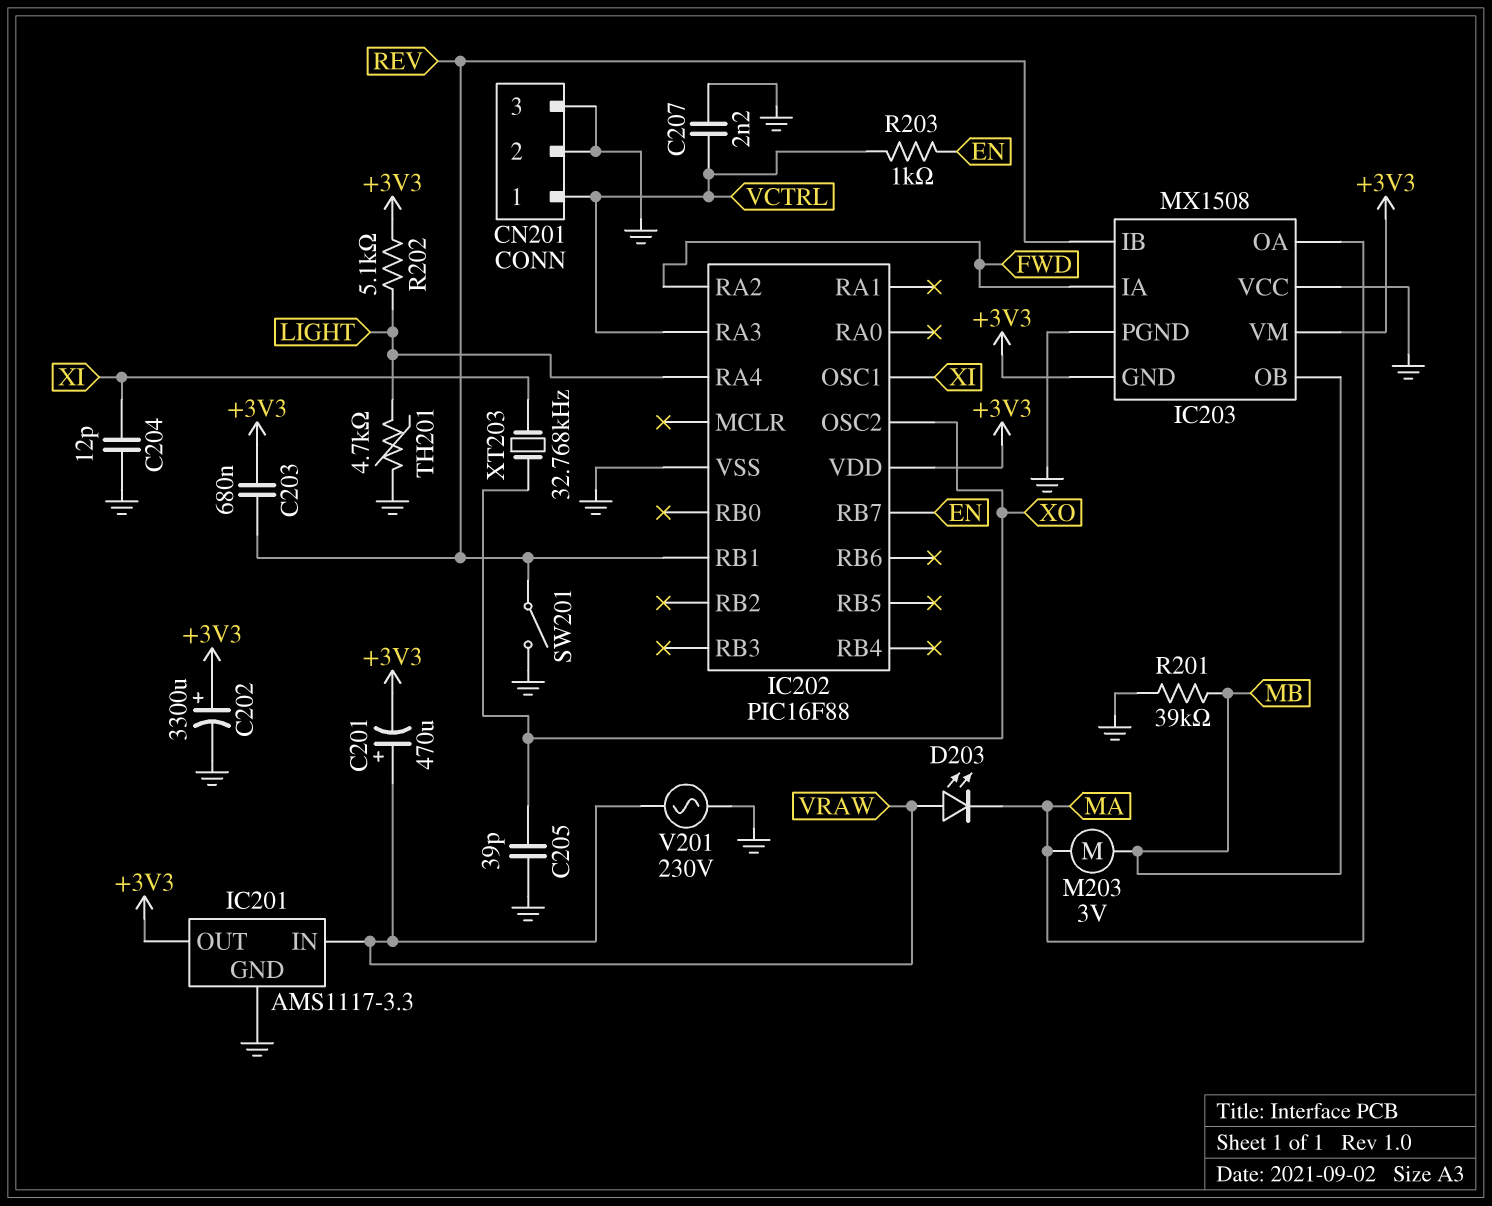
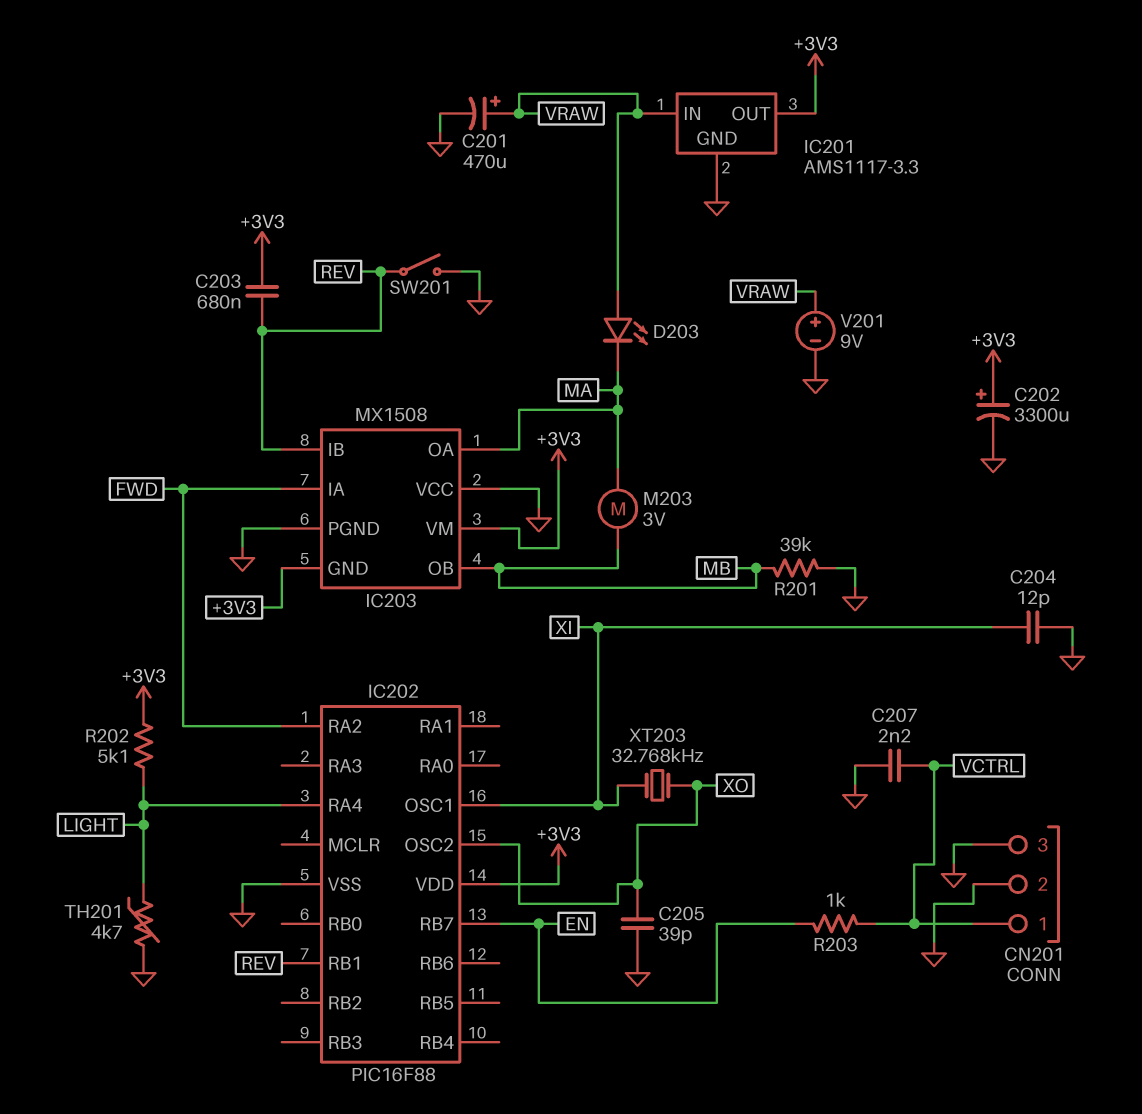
C201: 470uF (plus VRAW, minus +3V3) -> 470uF (plus VRAW, minus GND)
IC202 pin RA3: VCTRL -> none
V201: AC 230V (GND, VRAW) -> 9V (plus VRAW, minus GND)

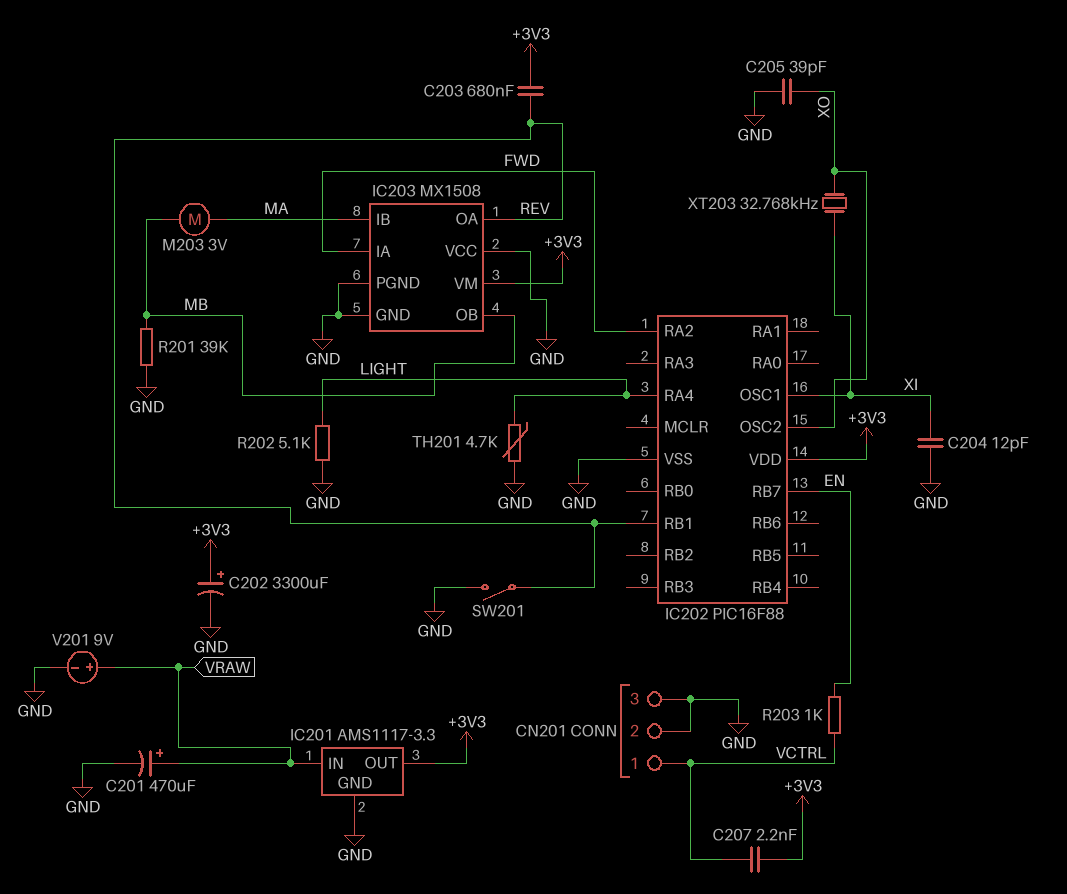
C207: 2.2nF (GND, VCTRL) -> 2.2nF (+3V3, VCTRL)
D203: LED (A VRAW, K MA) -> none
IC203 pin GND: +3V3 -> GND
IC203 pin IB: REV -> MA
IC203 pin OA: MA -> REV
R202: 5.1k (+3V3, LIGHT) -> 5.1k (GND, LIGHT)

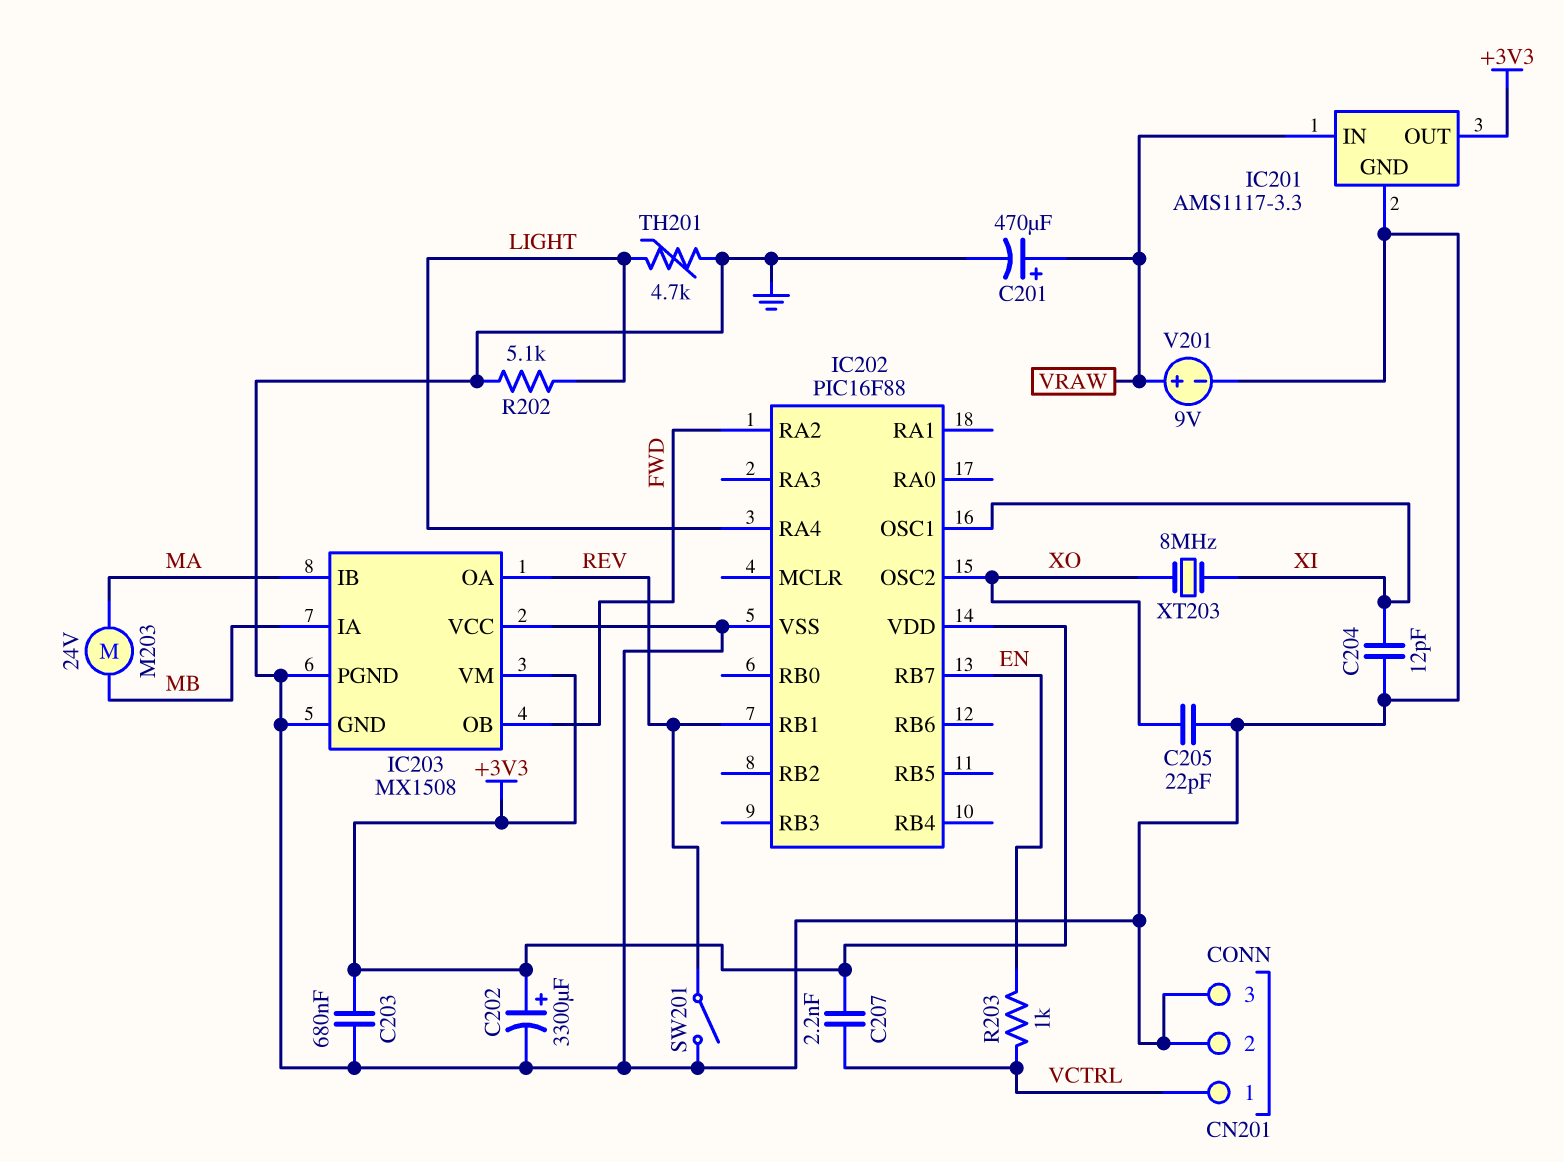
C203: 680nF (+3V3, REV) -> 680nF (+3V3, GND)
C205: 39pF (GND, XO) -> 22pF (GND, XO)
IC203 pin IA: FWD -> MB
IC203 pin OB: MB -> FWD
M203: motor 3V (MA, MB) -> motor 24V (MA, MB)
R201: 39k (GND, MB) -> none
XT203: 32.768kHz (XI, XO) -> 8MHz (XI, XO)

